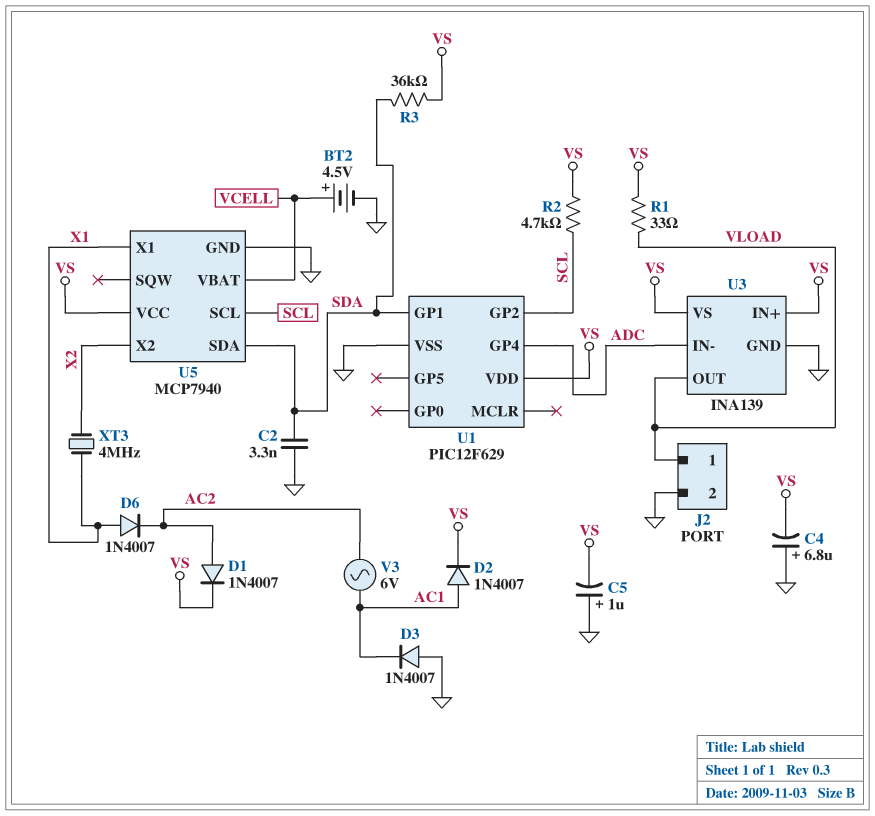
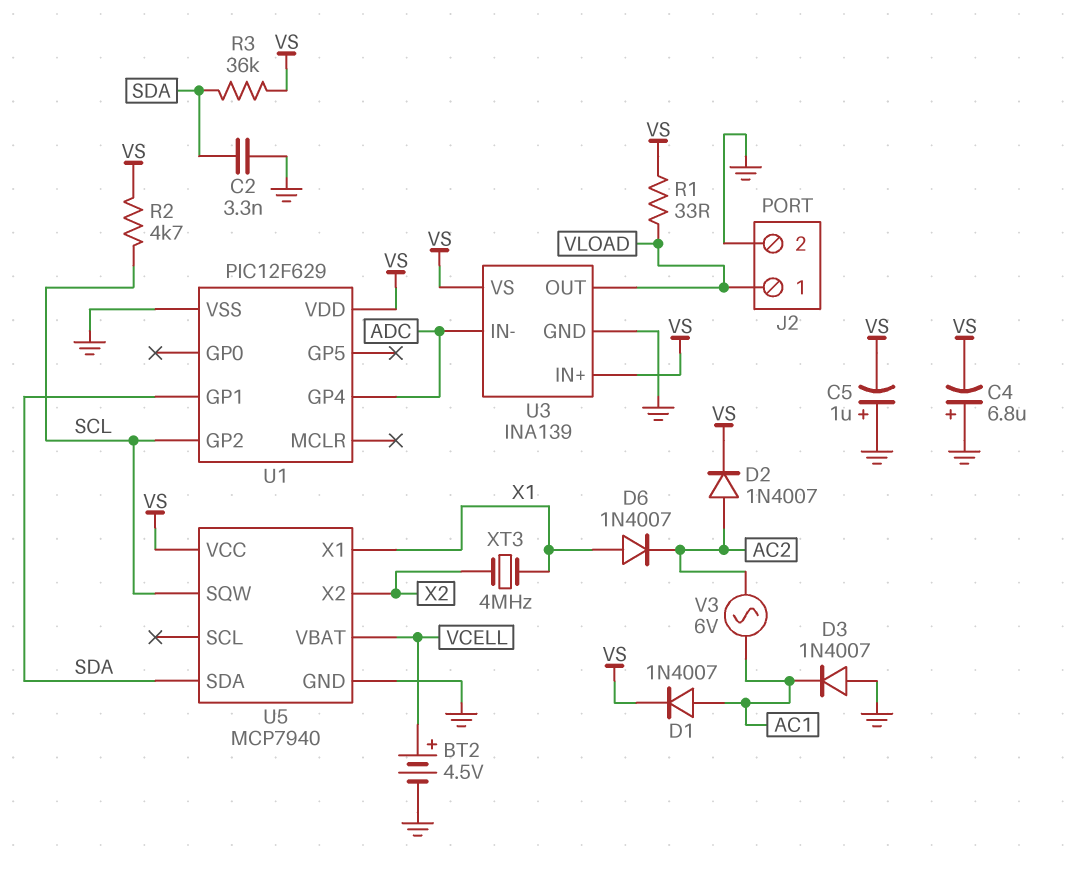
D1: diode 1N4007 (A AC2, K VS) -> diode 1N4007 (A AC1, K VS)
D2: diode 1N4007 (A AC1, K VS) -> diode 1N4007 (A AC2, K VS)
U5 pin SCL: SCL -> none
U5 pin SQW: none -> SCL

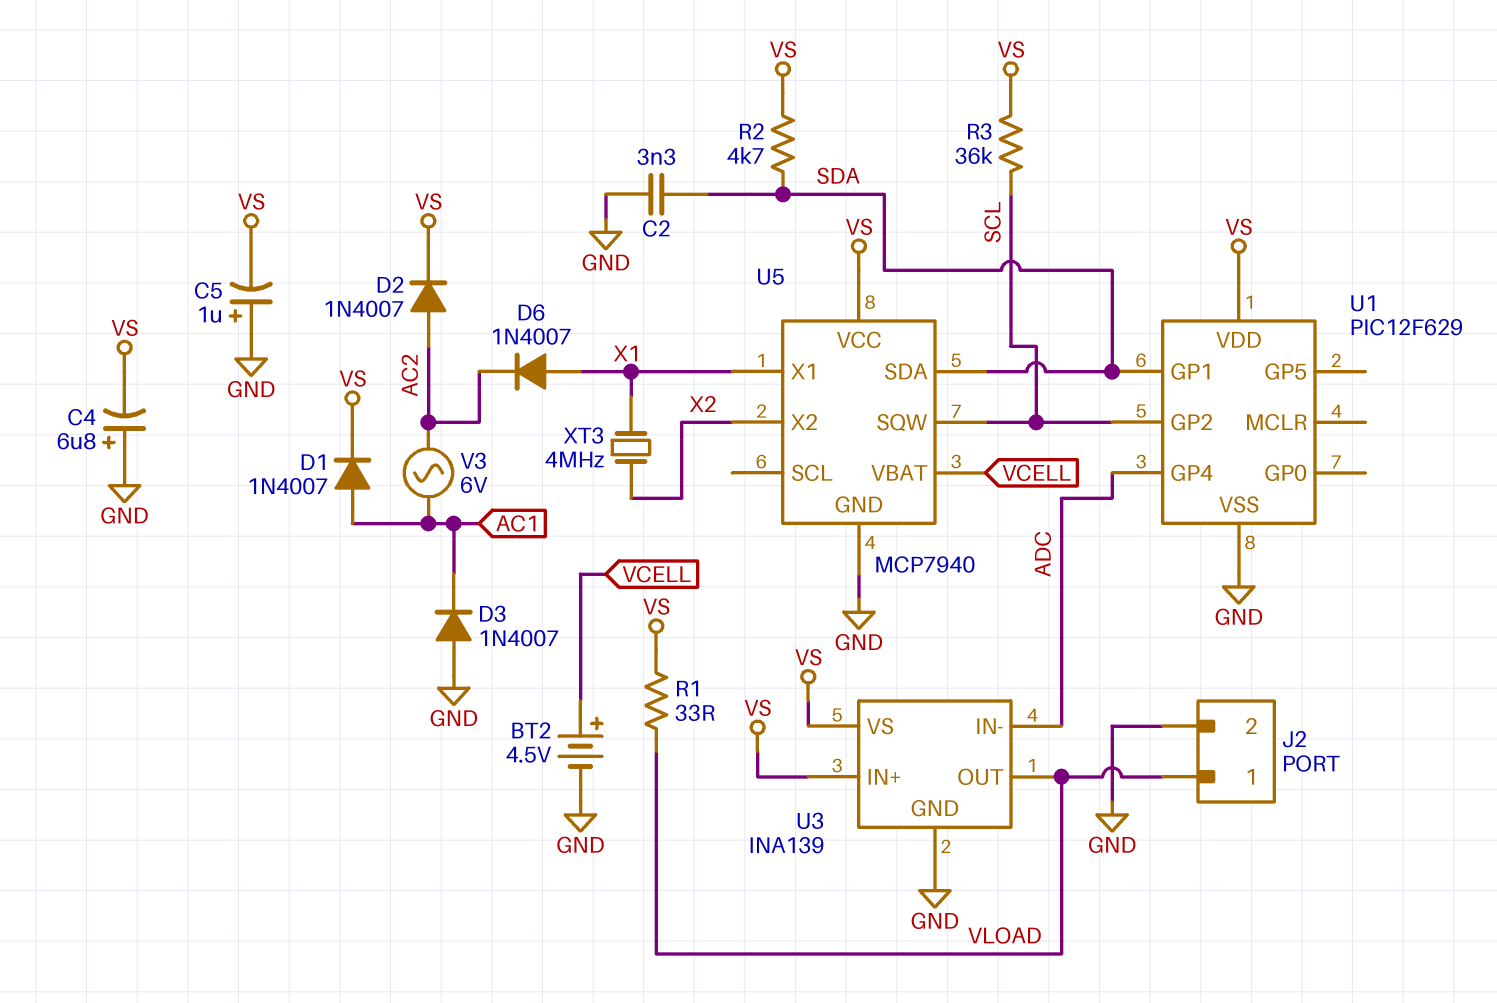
R2: 4.7k (SCL, VS) -> 4.7k (SDA, VS)
R3: 36k (SDA, VS) -> 36k (SCL, VS)

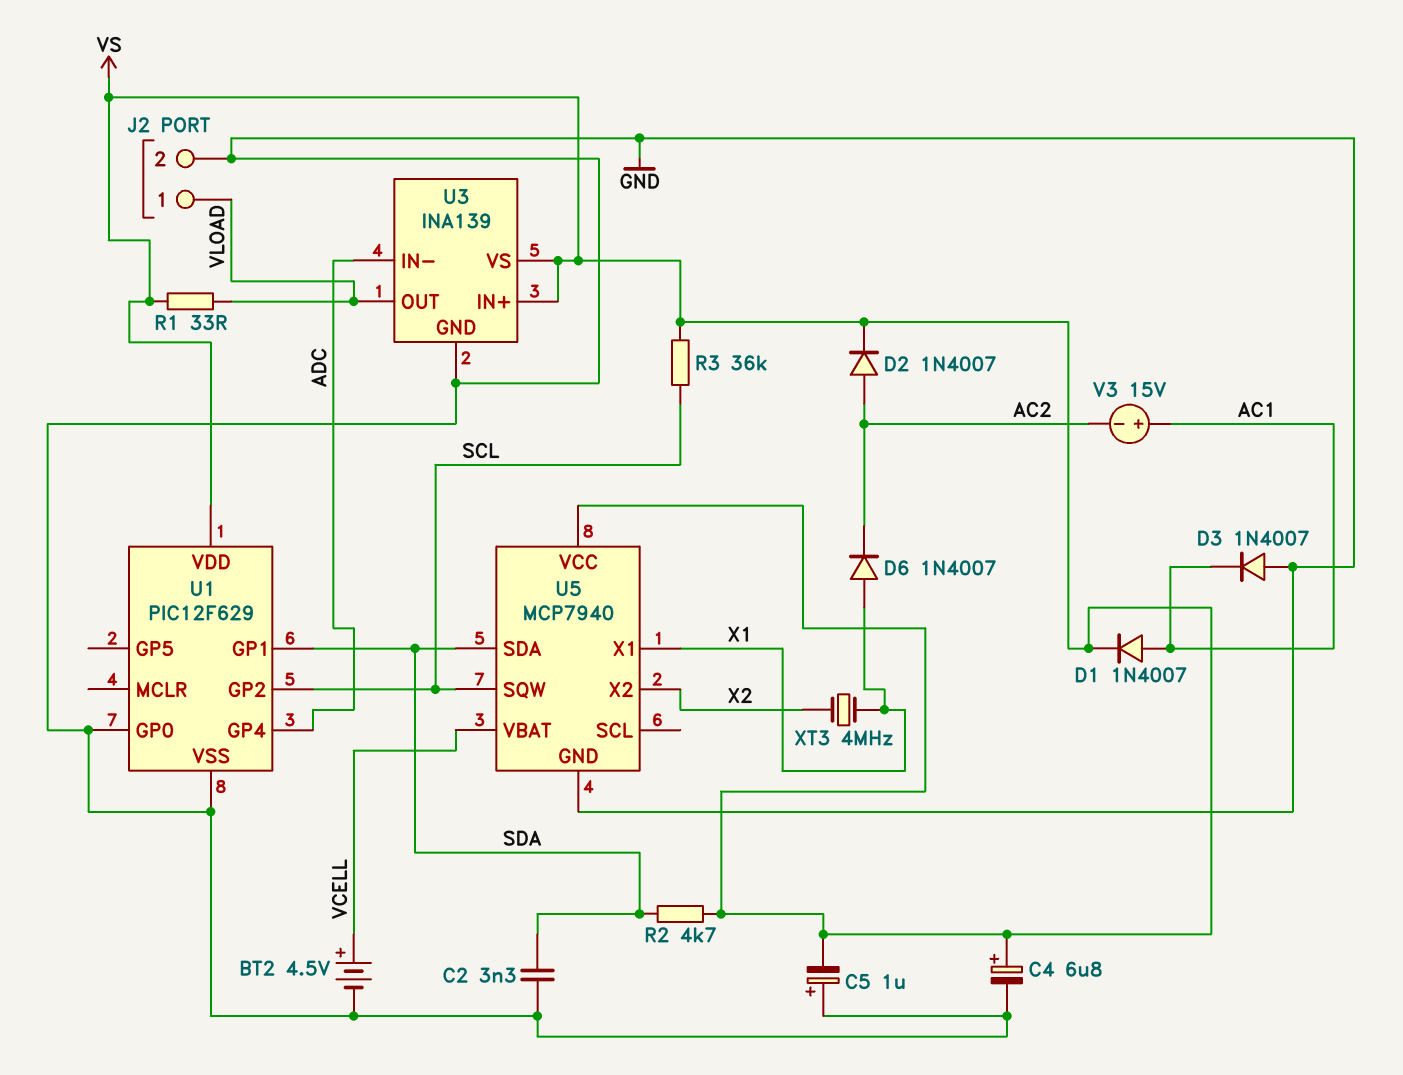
C4: 6.8uF (plus GND, minus VS) -> 6.8uF (plus VS, minus GND)
U1 pin GP0: none -> GND
V3: AC 6V (AC1, AC2) -> 15V (plus AC1, minus AC2)

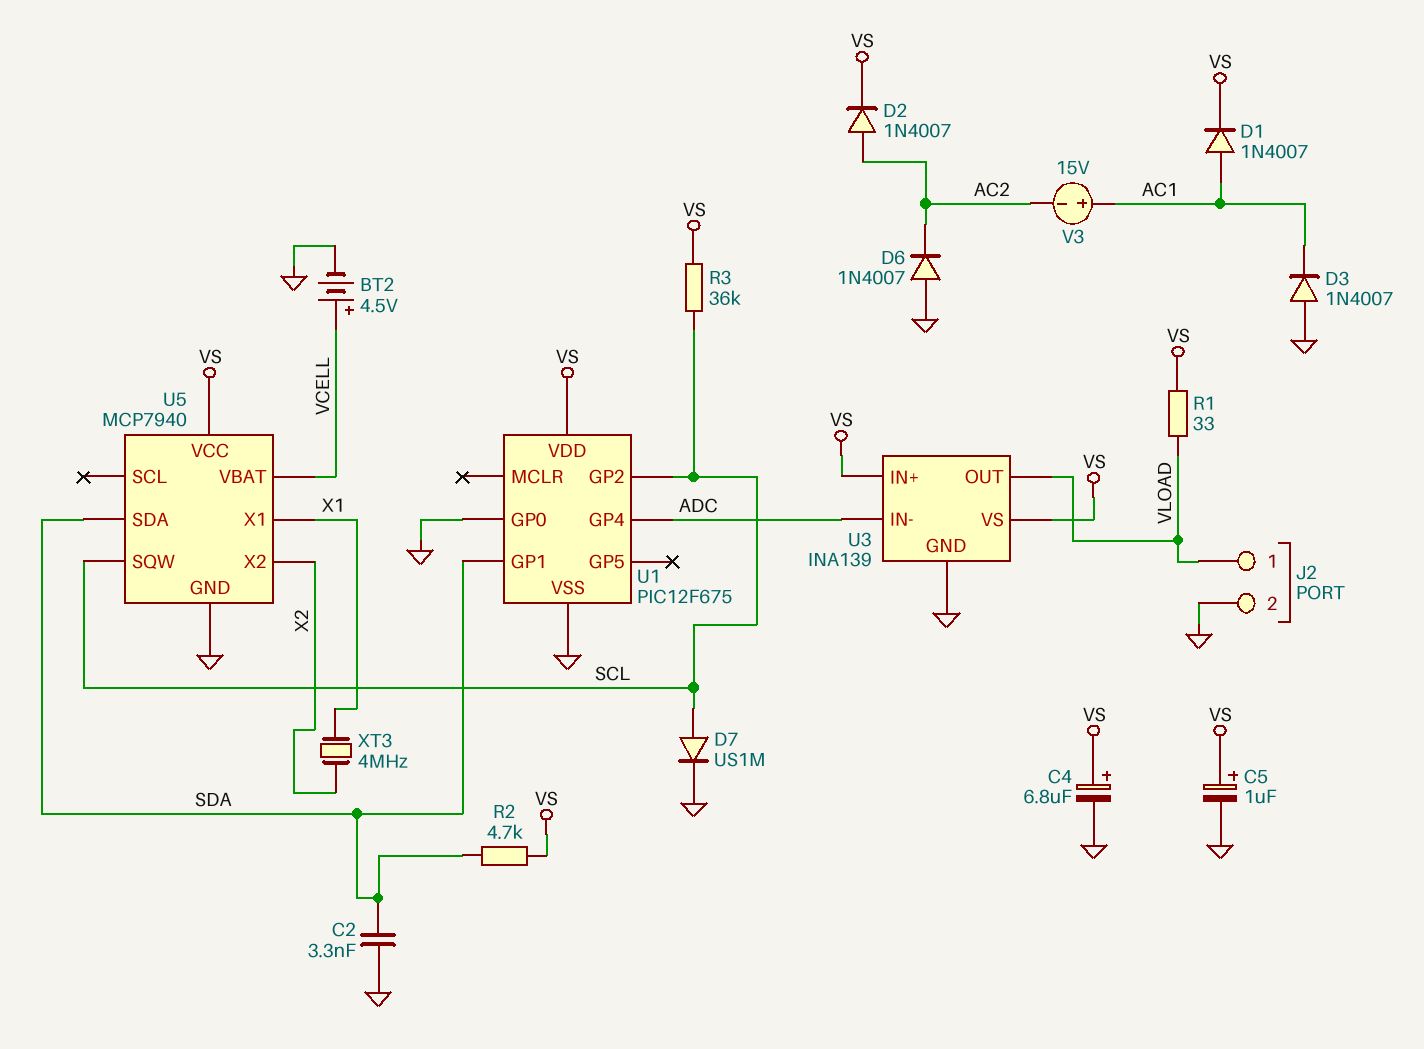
C5: 1uF (plus GND, minus VS) -> 1uF (plus VS, minus GND)
D6: diode 1N4007 (A X1, K AC2) -> diode 1N4007 (A GND, K AC2)
D7: none -> diode US1M (A SCL, K GND)
U1: PIC12F629 -> PIC12F675

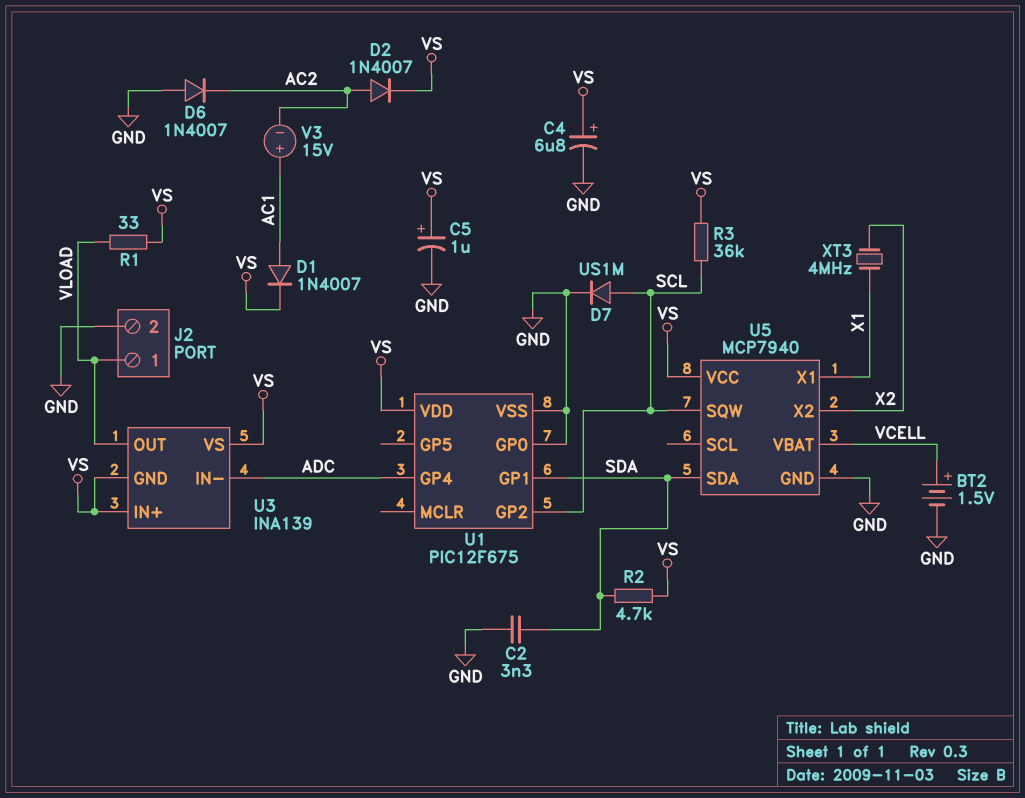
BT2: 4.5V (plus VCELL, minus GND) -> 1.5V (plus VCELL, minus GND)
D3: diode 1N4007 (A GND, K AC1) -> none
U3 pin GND: GND -> VS

